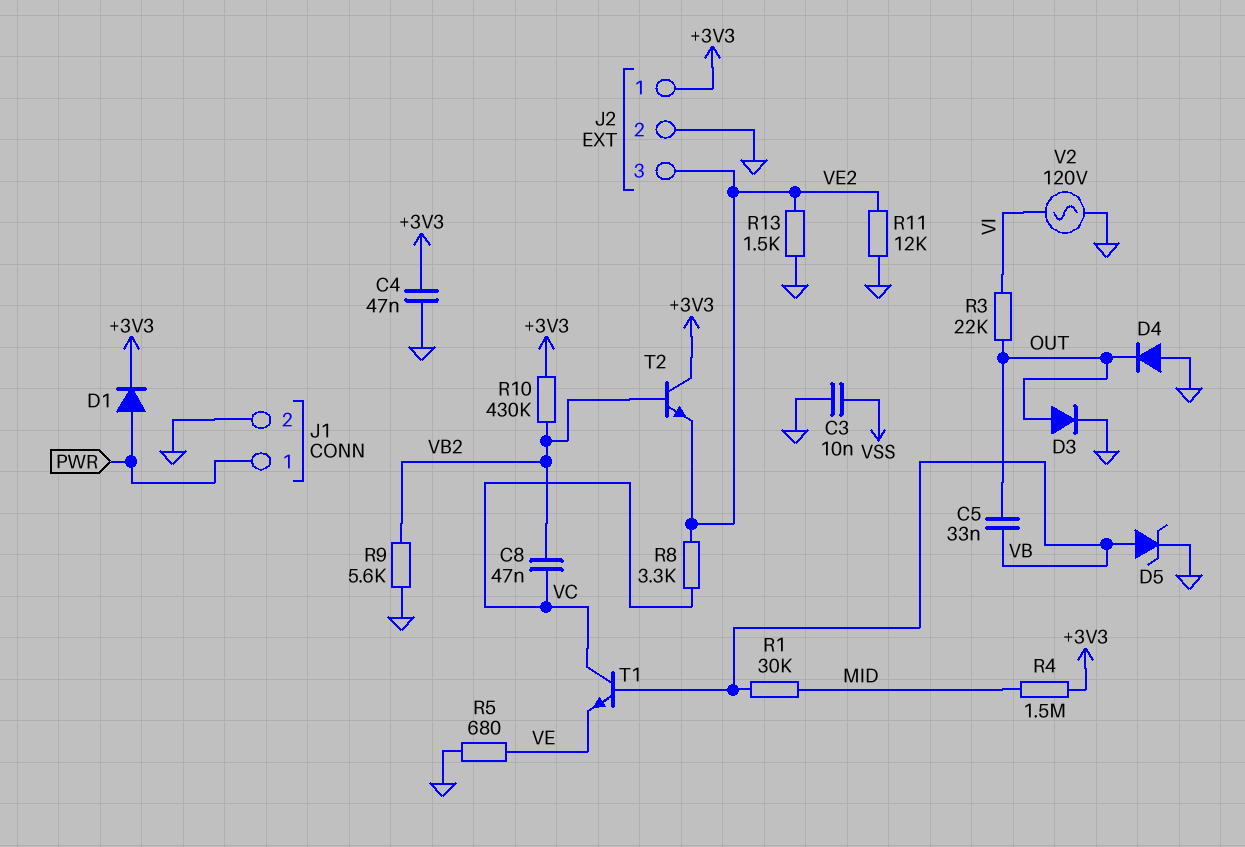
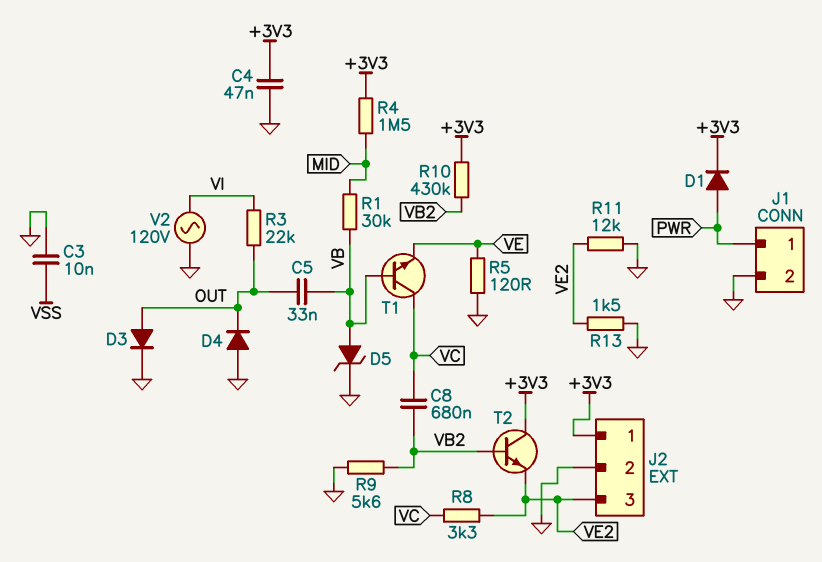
C8: 47nF (VB2, VC) -> 680nF (VB2, VC)
R5: 680 (GND, VE) -> 120 (GND, VE)

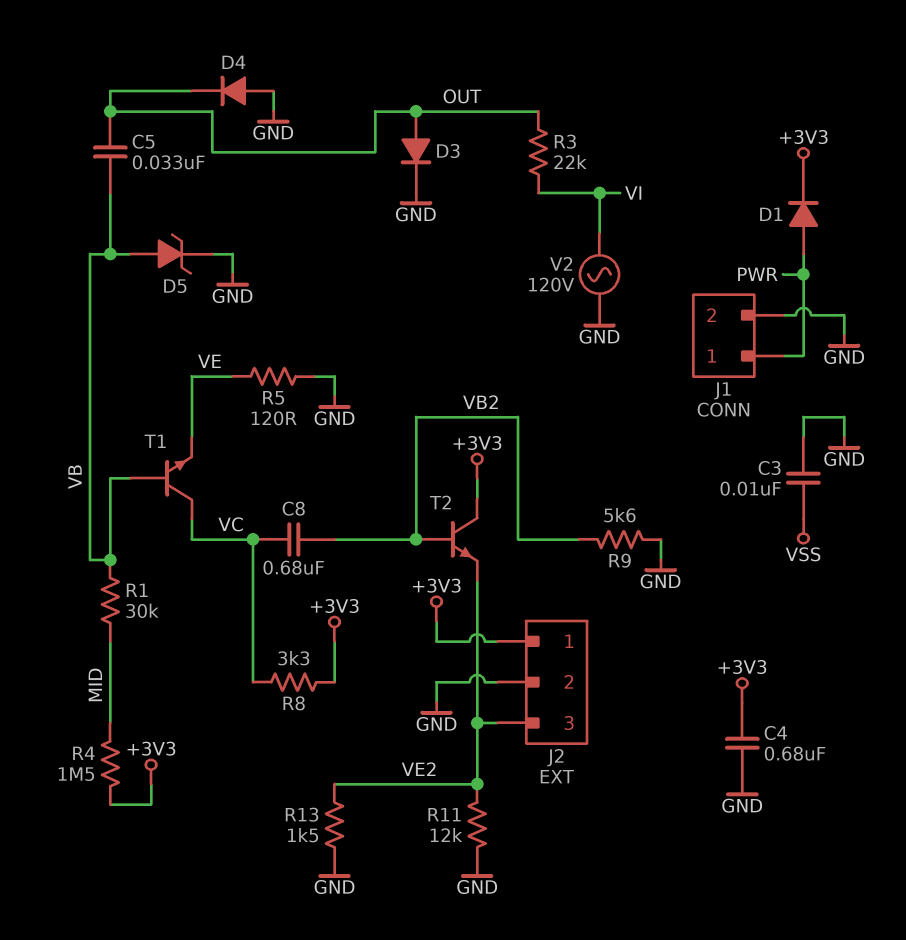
C4: 47nF (+3V3, GND) -> 680nF (+3V3, GND)
R8: 3.3k (VC, VE2) -> 3.3k (+3V3, VC)
R10: 430k (+3V3, VB2) -> none

